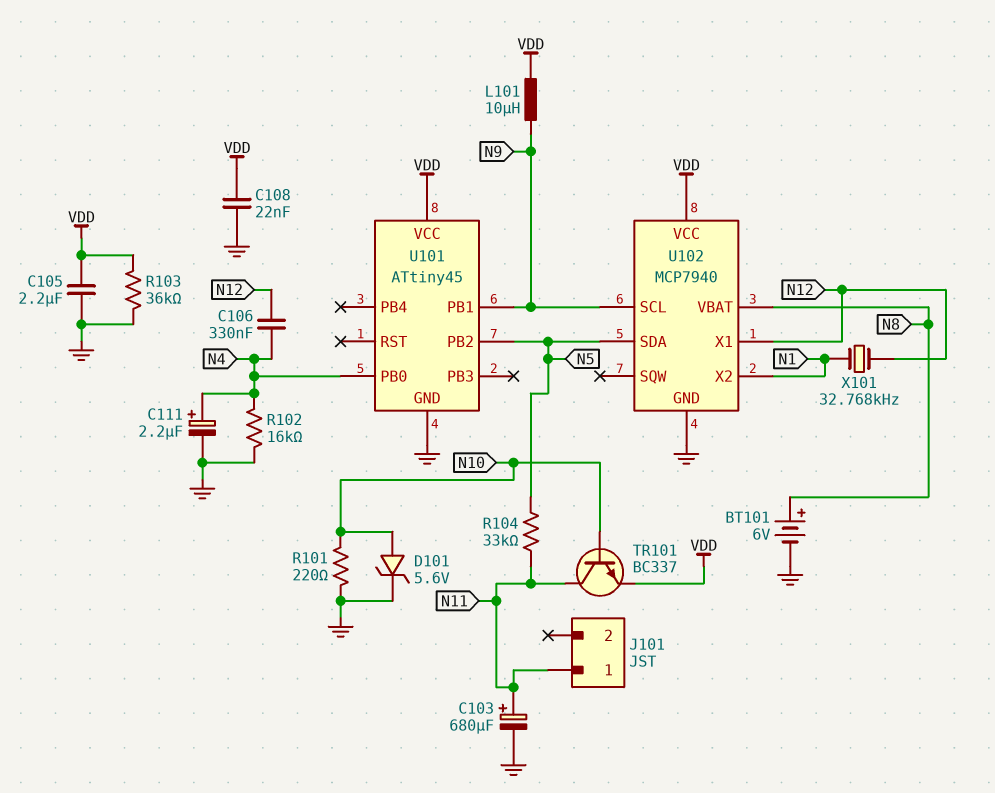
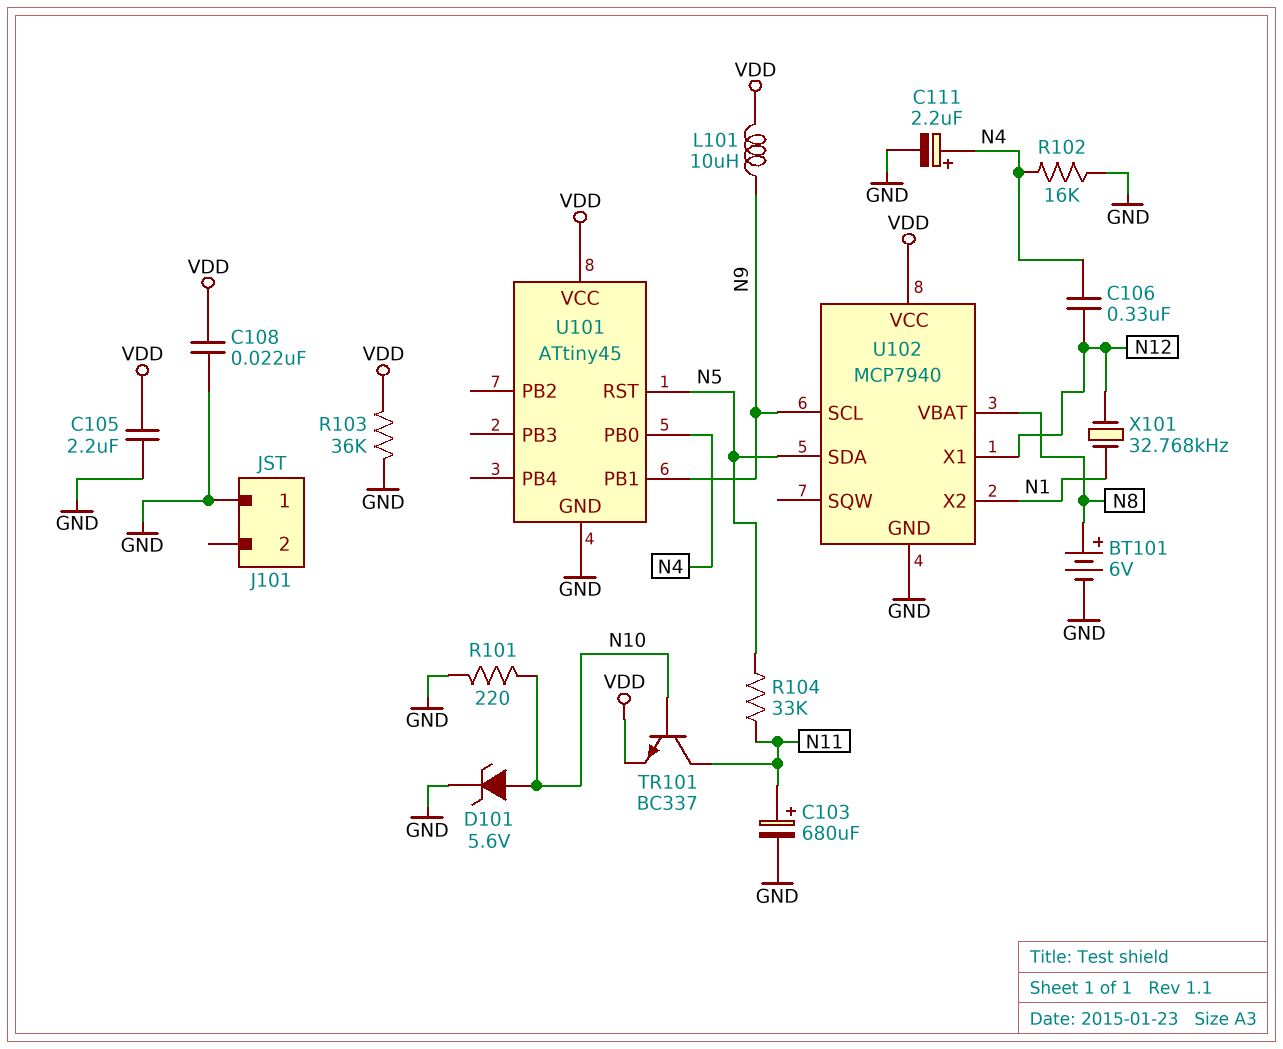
J101 pin 1: N11 -> GND
U101 pin PB2: N5 -> none
U101 pin RST: none -> N5

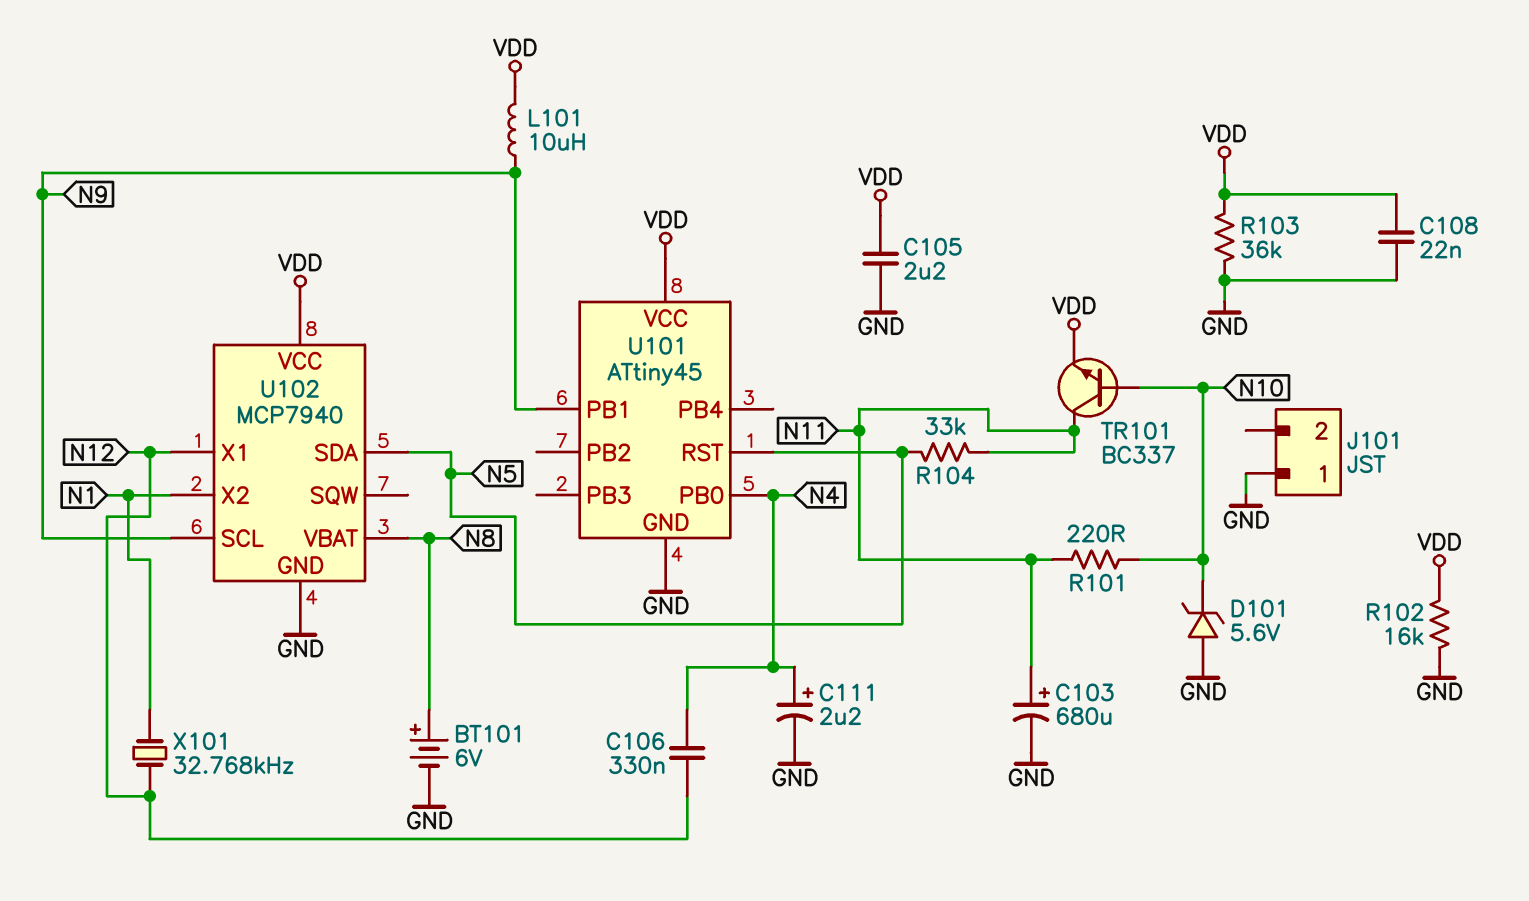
D101: zener 5.6V (A N10, K GND) -> zener 5.6V (A GND, K N10)
R101: 220 (GND, N10) -> 220 (N10, N11)
R102: 16k (GND, N4) -> 16k (GND, VDD)

